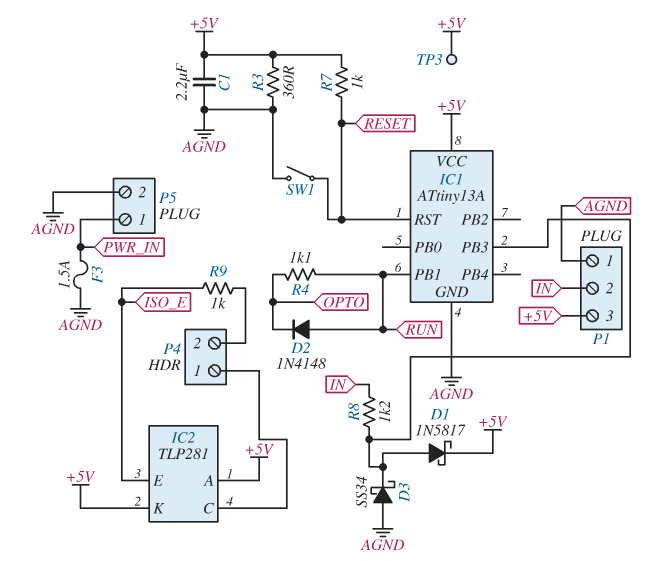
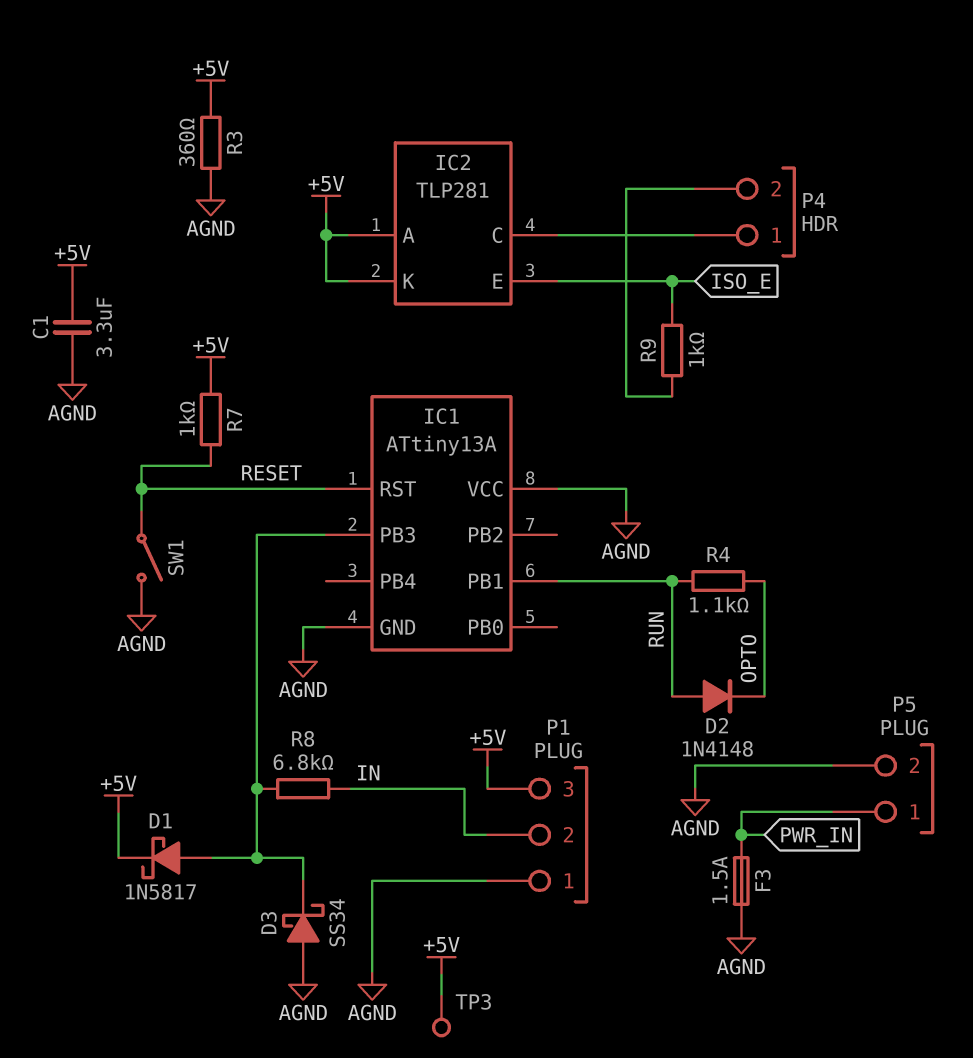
C1: 2.2uF (+5V, AGND) -> 3.3uF (+5V, AGND)
IC1 pin VCC: +5V -> AGND
R8: 1.2k (IC1/PB3, IN) -> 6.8k (IC1/PB3, IN)

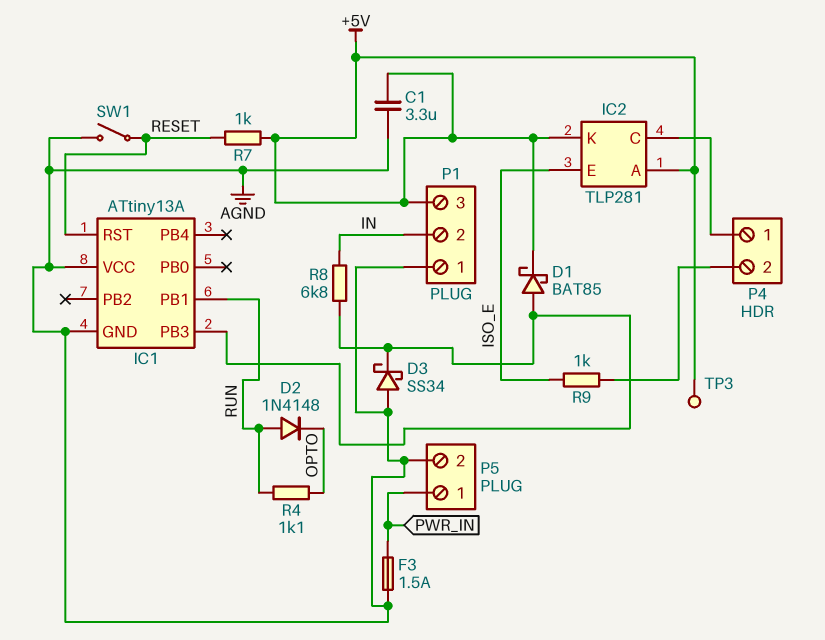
D1: schottky 1N5817 (A IC1/PB3, K +5V) -> schottky BAT85 (A IC1/PB3, K +5V)
R3: 360 (+5V, AGND) -> none

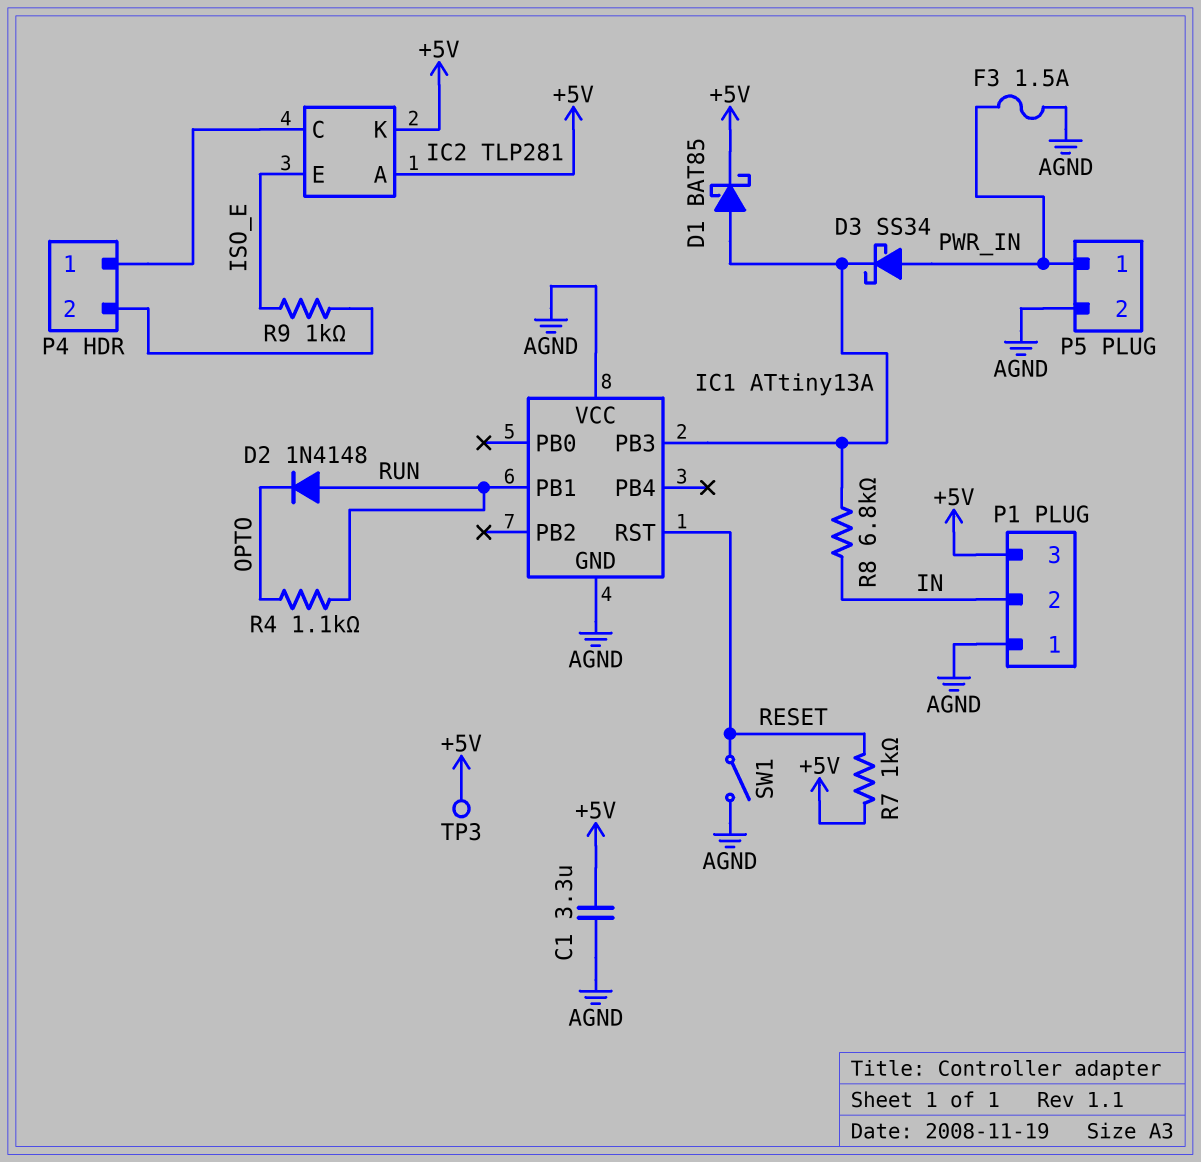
D3: schottky SS34 (A AGND, K IC1/PB3) -> schottky SS34 (A PWR_IN, K IC1/PB3)

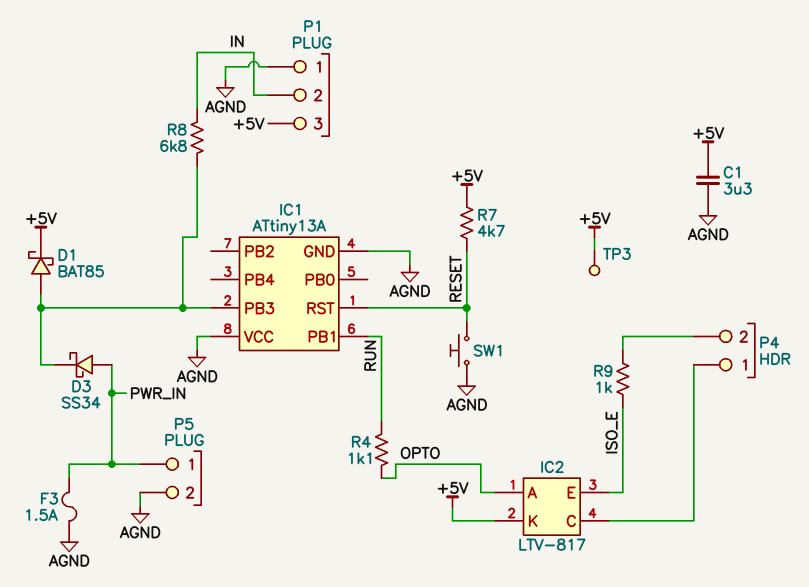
D2: diode 1N4148 (A RUN, K OPTO) -> none
IC2: TLP281 -> LTV-817
IC2 pin A: +5V -> OPTO
R7: 1k (+5V, RESET) -> 4.7k (+5V, RESET)
SW1: switch (AGND, RESET) -> button (AGND, RESET)

